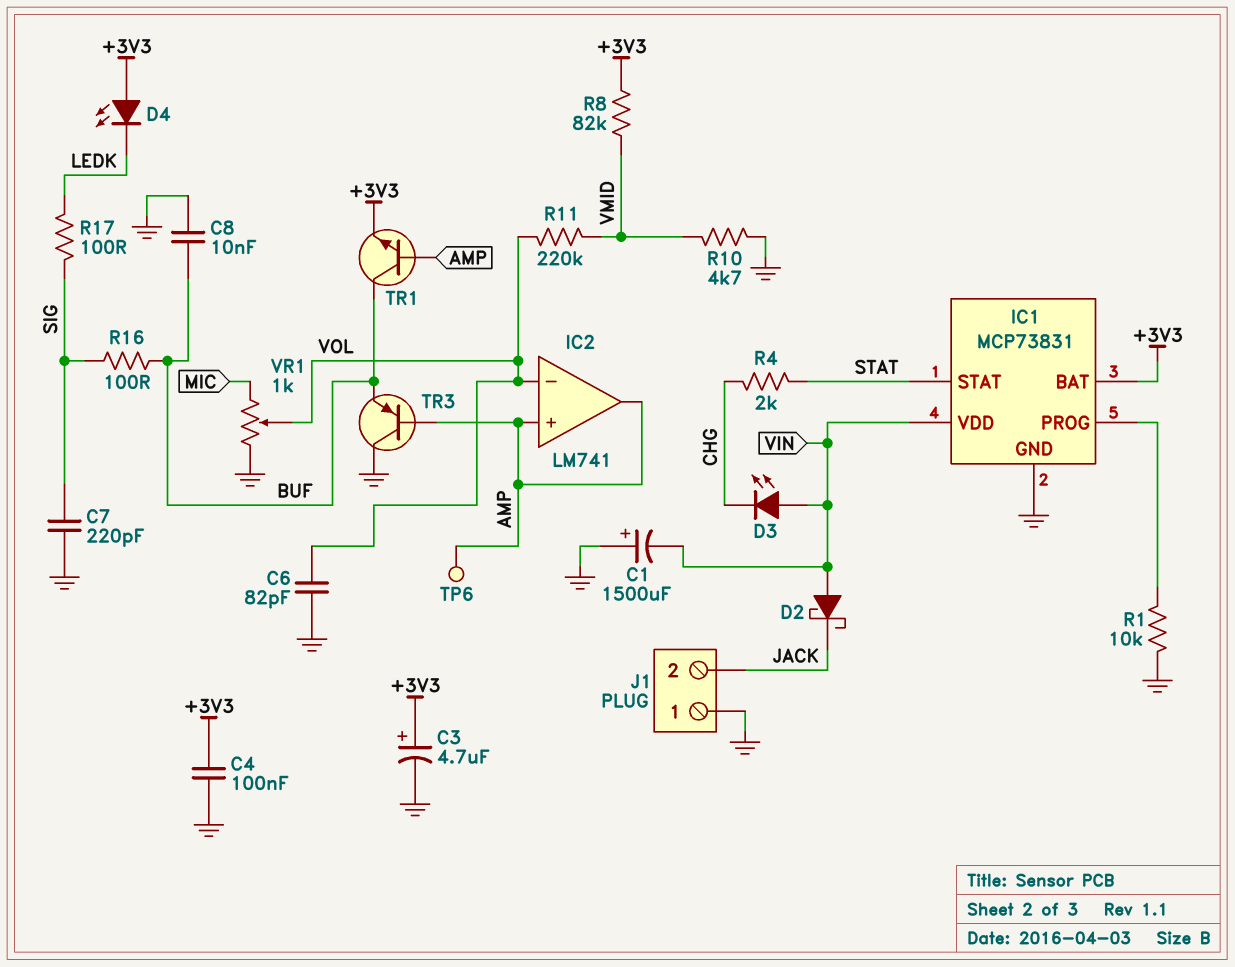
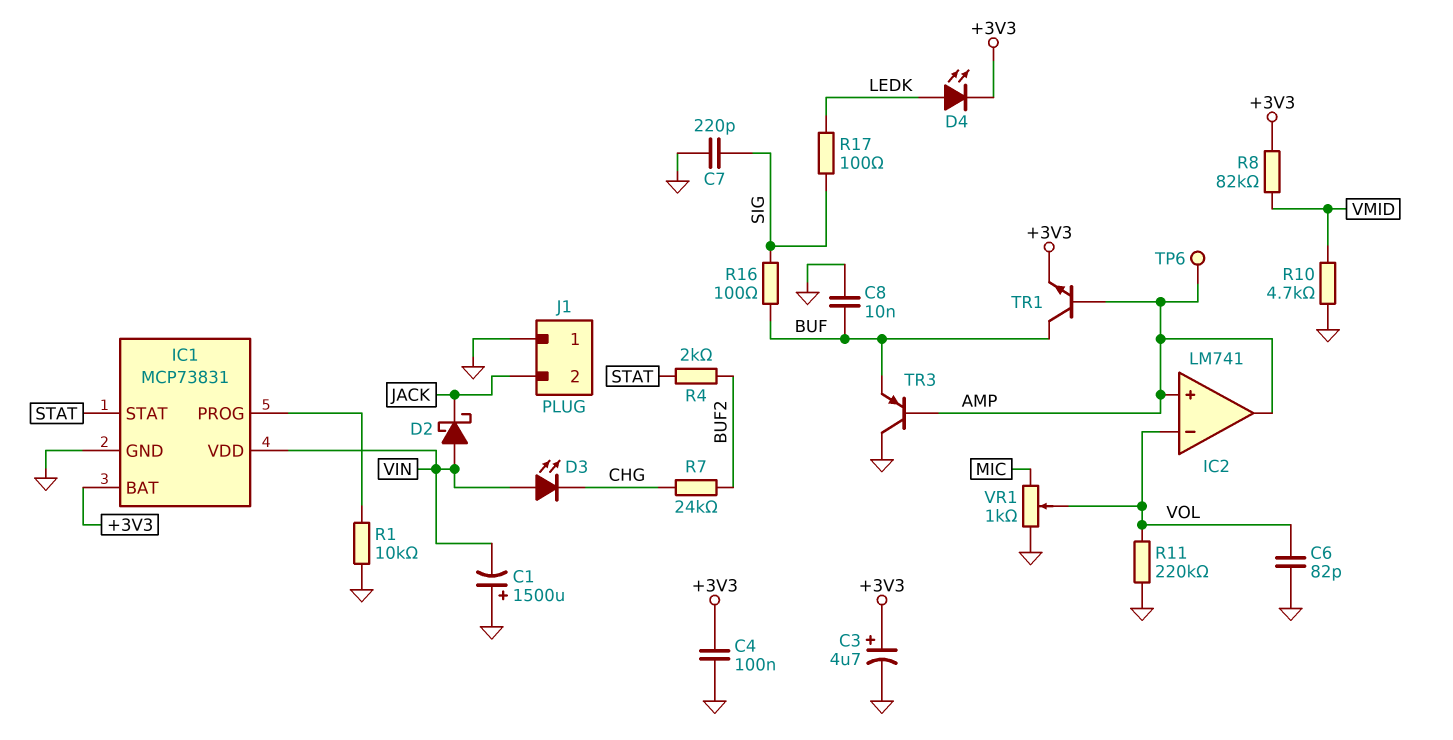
D4: LED (A +3V3, K LEDK) -> LED (A LEDK, K +3V3)
R4: 2k (CHG, STAT) -> 2k (BUF2, STAT)
R7: none -> 24k (BUF2, CHG)
R11: 220k (VMID, VOL) -> 220k (GND, VOL)

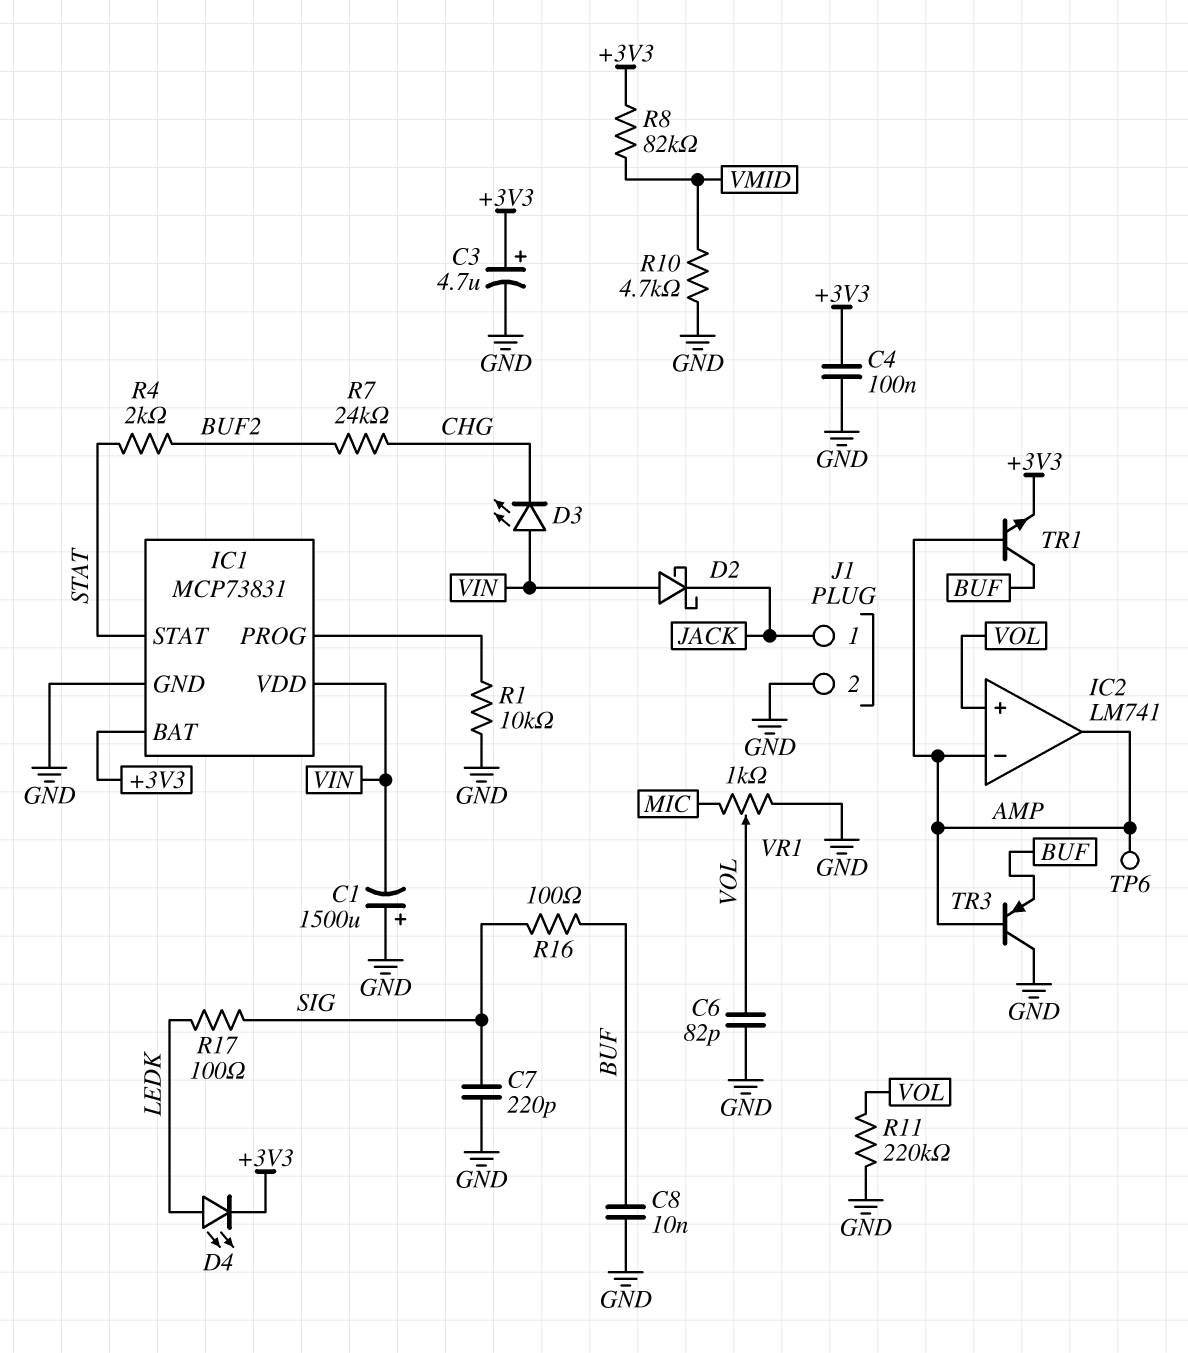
IC2 pin in+: AMP -> VOL
IC2 pin in-: VOL -> AMP
J1 pin 1: GND -> JACK
J1 pin 2: JACK -> GND

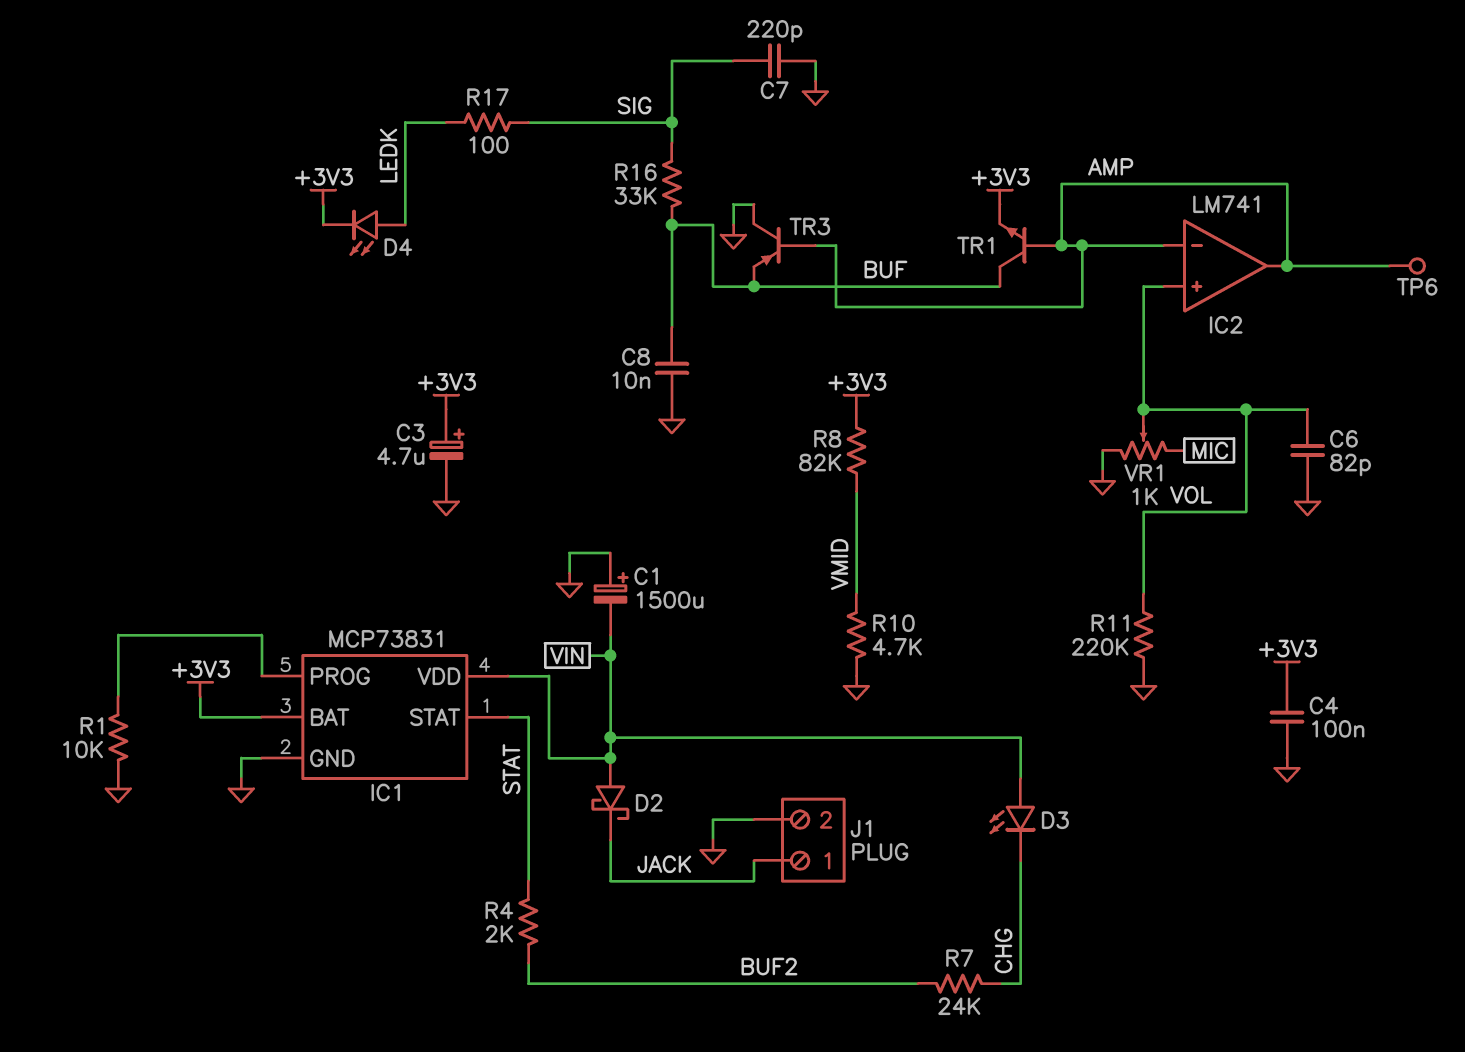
R16: 100 (BUF, SIG) -> 33k (BUF, SIG)

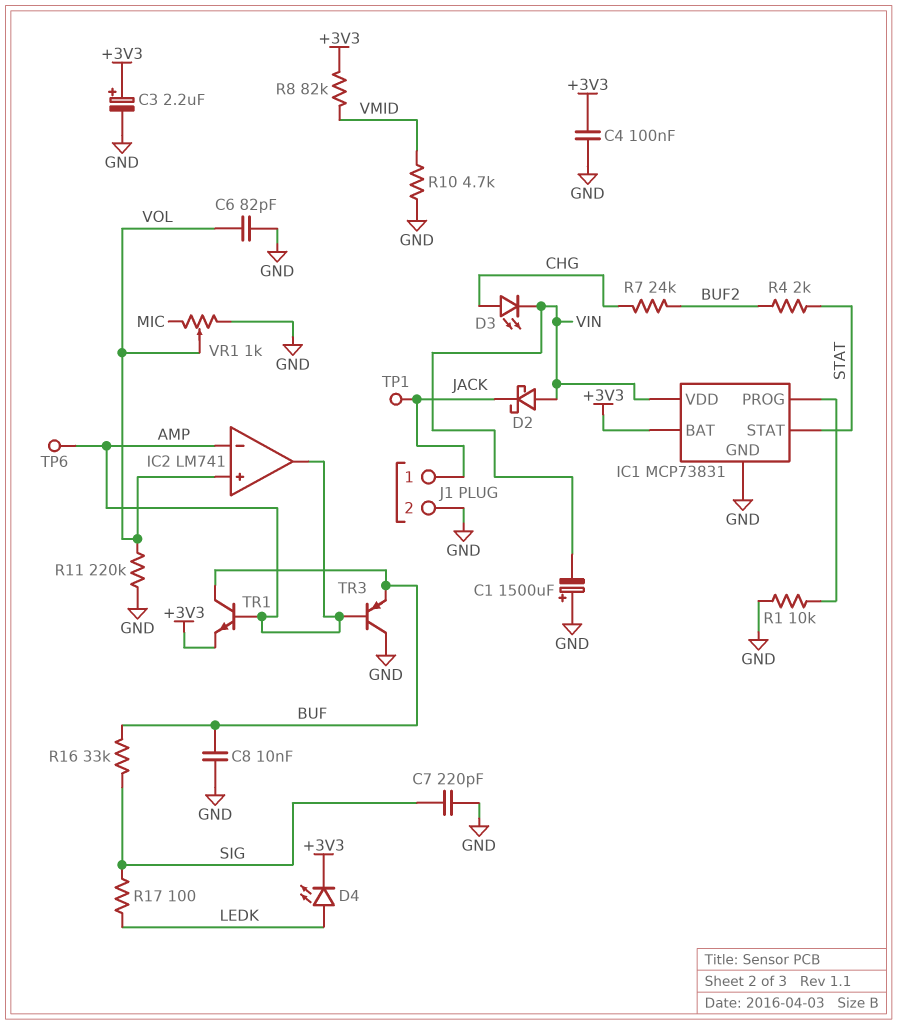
C3: 4.7uF (plus +3V3, minus GND) -> 2.2uF (plus +3V3, minus GND)
D3: LED (A VIN, K CHG) -> LED (A CHG, K VIN)
TP1: none -> test point (JACK)

